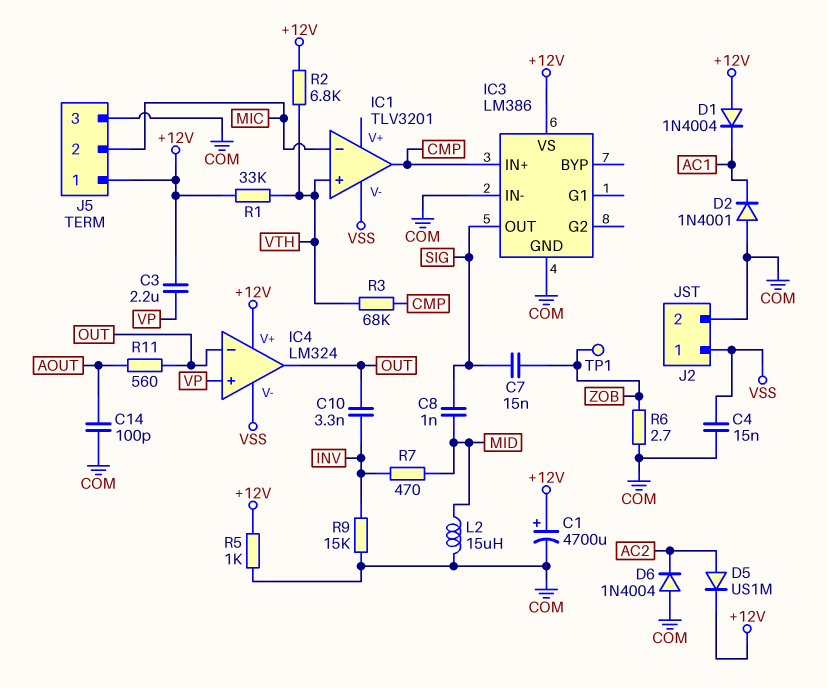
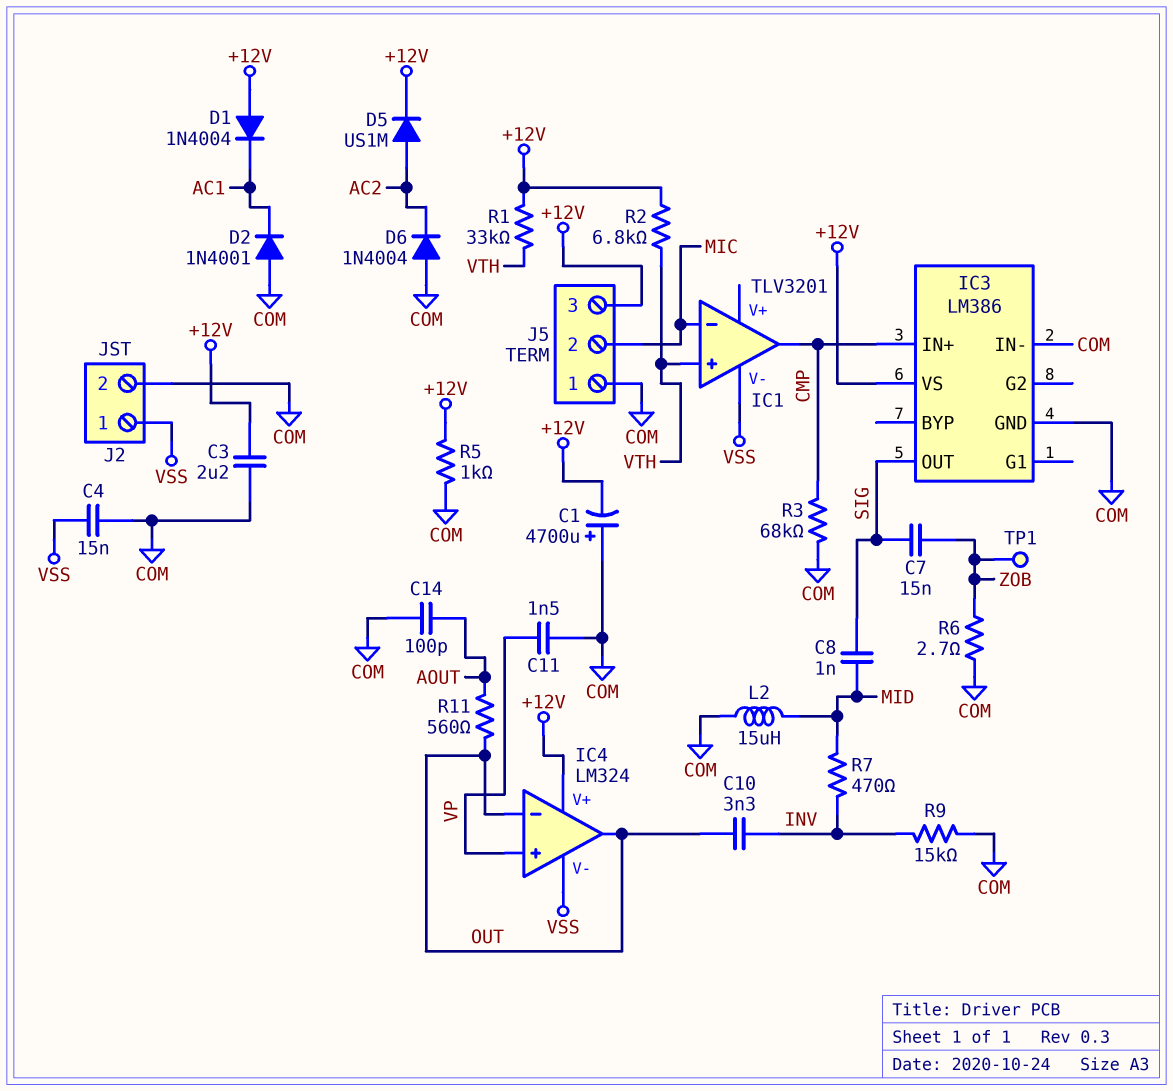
C1: 4700uF (plus +12V, minus COM) -> 4700uF (plus COM, minus +12V)
C3: 2.2uF (+12V, VP) -> 2.2uF (+12V, COM)
C11: none -> 1.5nF (COM, VP)
J5 pin 1: +12V -> COM
J5 pin 3: COM -> +12V
R3: 68k (CMP, VTH) -> 68k (CMP, COM)

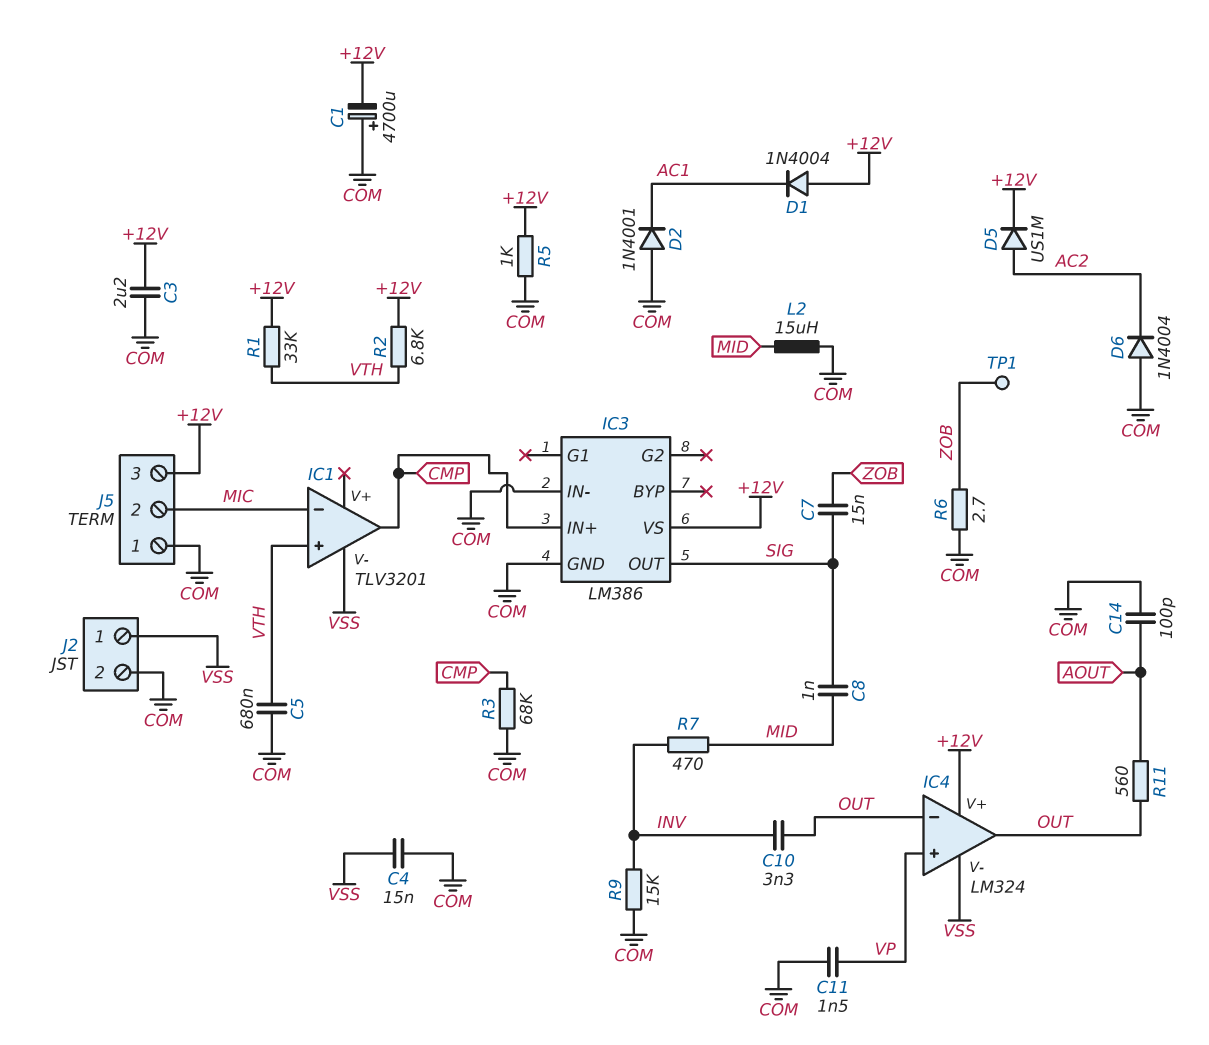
C5: none -> 680nF (COM, VTH)

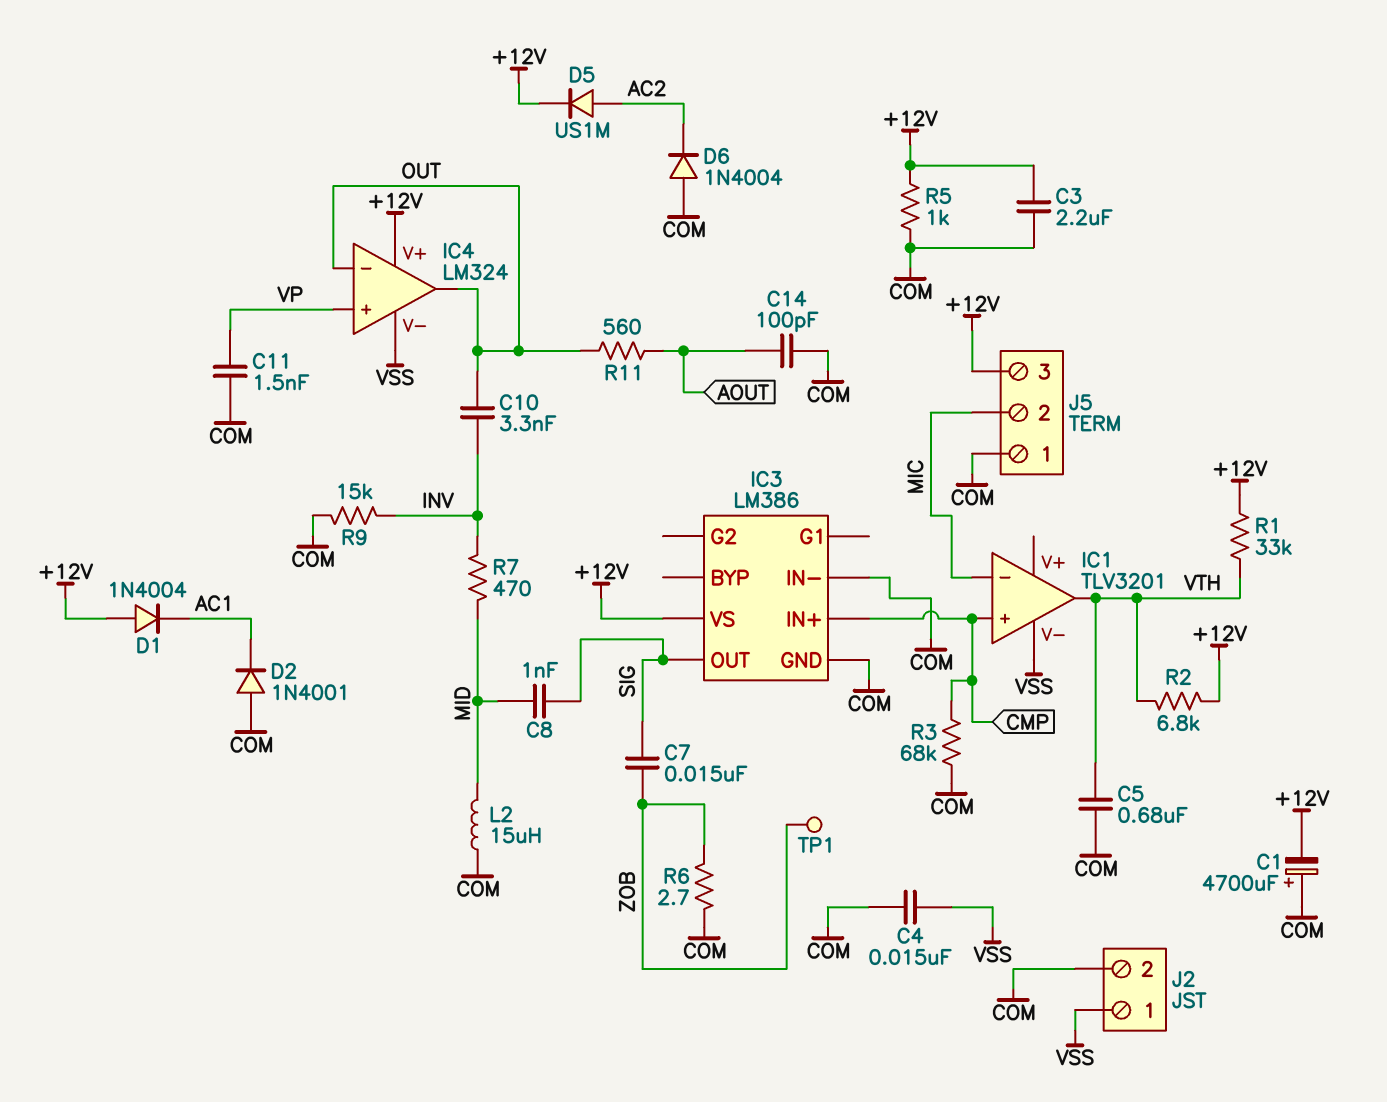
IC1 pin in+: VTH -> CMP
IC1 pin out: CMP -> VTH

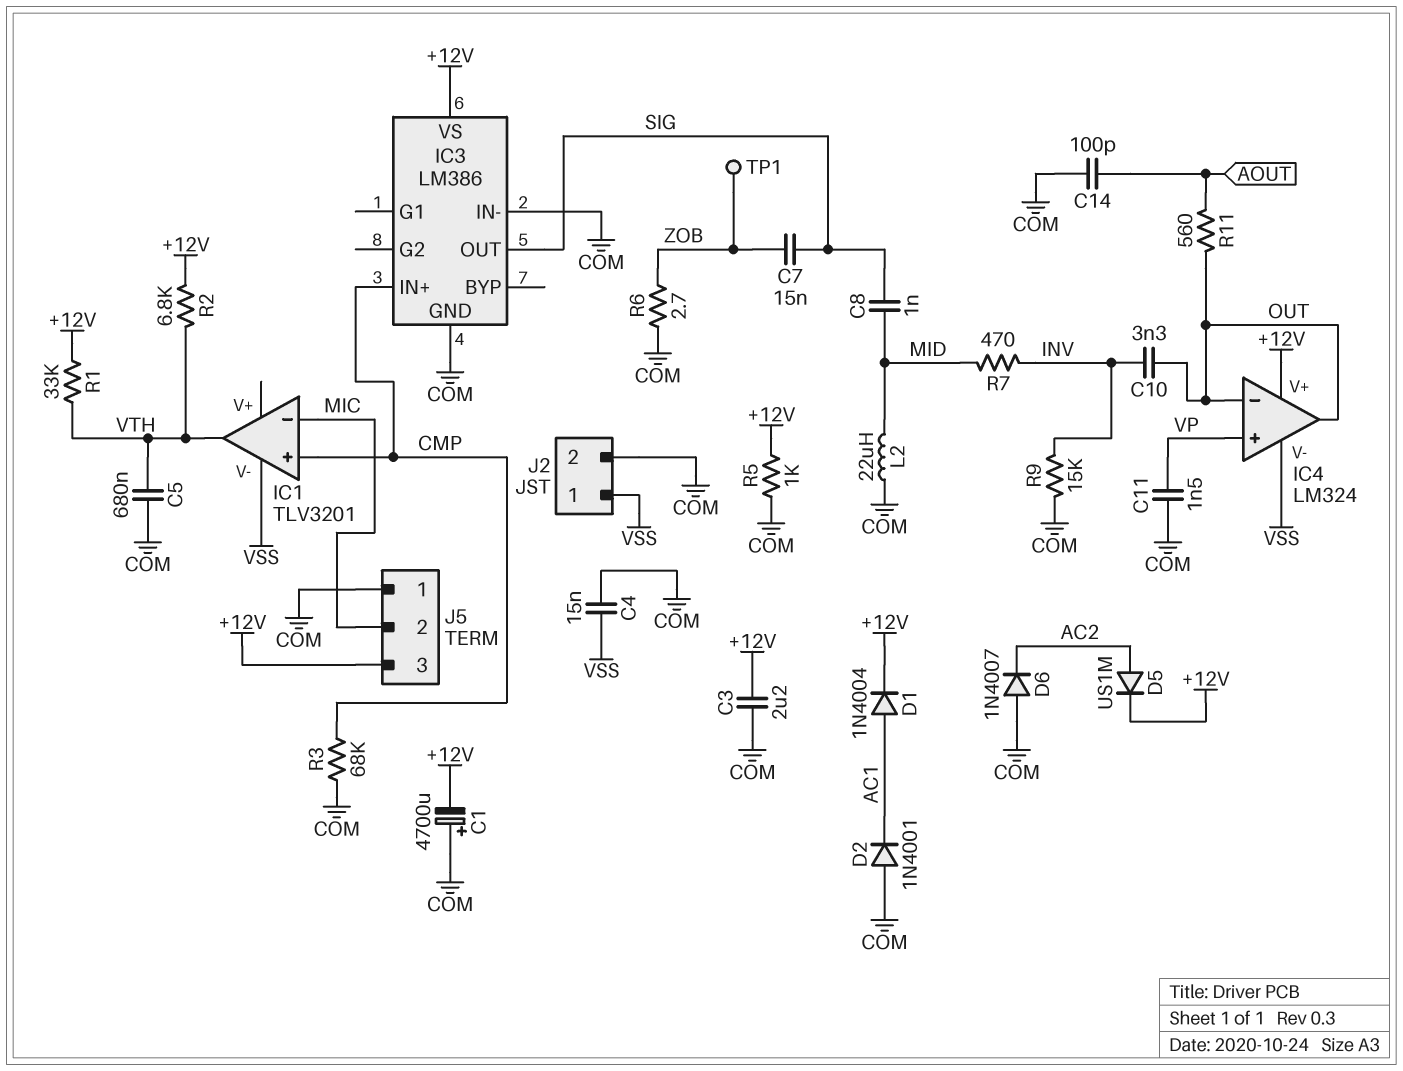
D1: diode 1N4004 (A +12V, K AC1) -> diode 1N4004 (A AC1, K +12V)
D6: diode 1N4004 (A COM, K AC2) -> diode 1N4007 (A COM, K AC2)
L2: 15uH (COM, MID) -> 22uH (COM, MID)

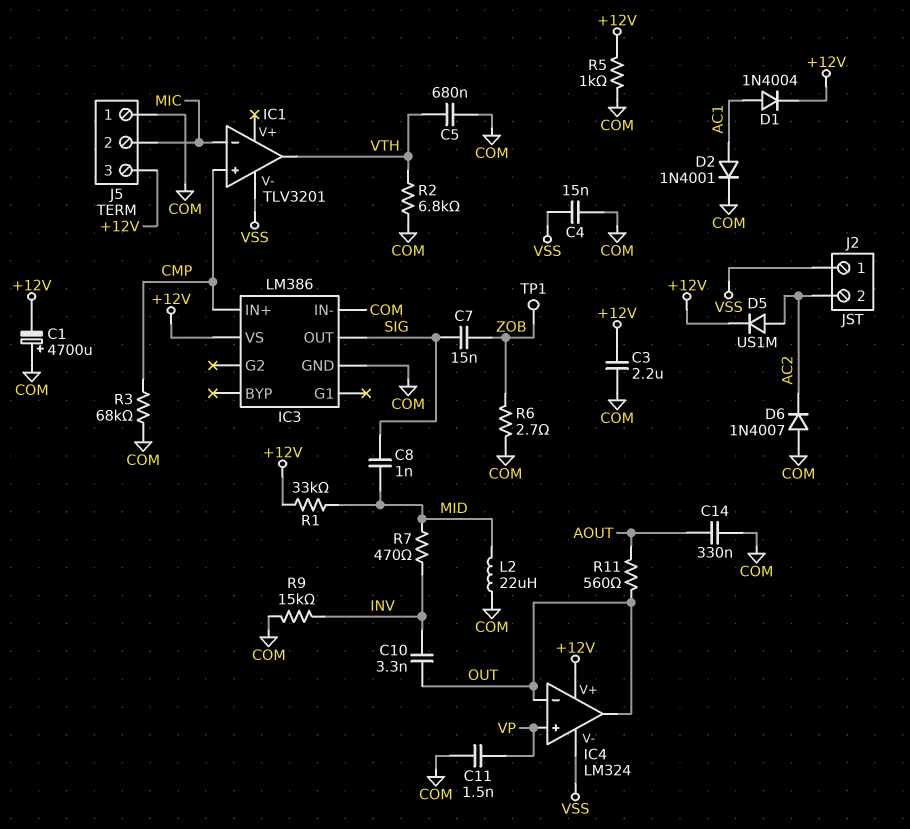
C14: 100pF (AOUT, COM) -> 330nF (AOUT, COM)
D2: diode 1N4001 (A COM, K AC1) -> diode 1N4001 (A AC1, K COM)
J2 pin 2: COM -> AC2
R1: 33k (+12V, VTH) -> 33k (+12V, MID)
R2: 6.8k (+12V, VTH) -> 6.8k (COM, VTH)

